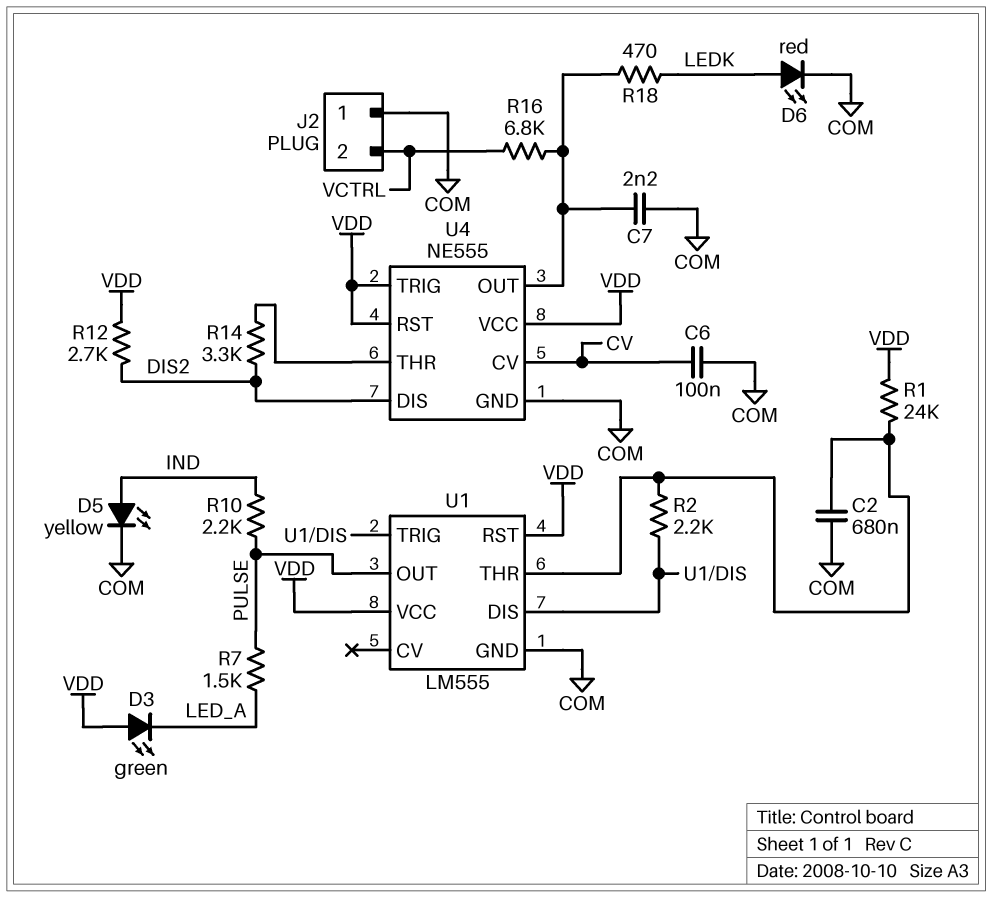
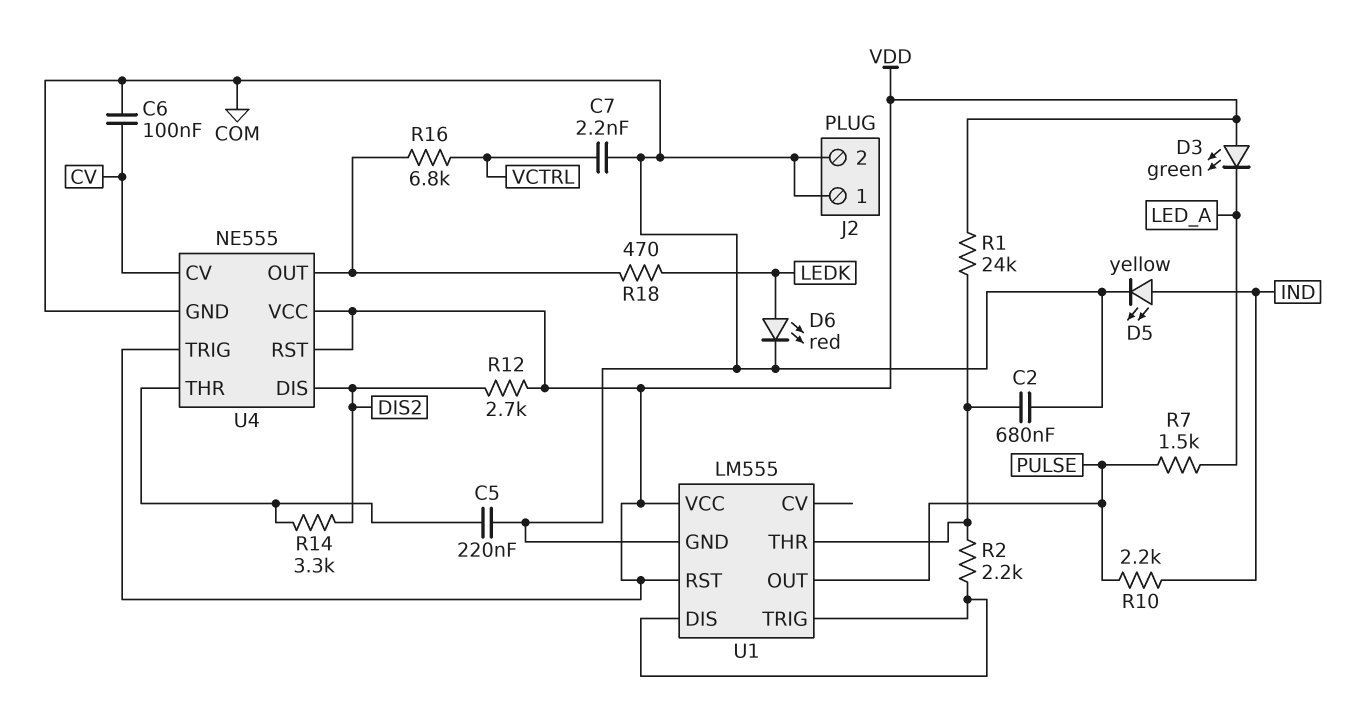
C5: none -> 220nF (COM, U4/THR)
C7: 2.2nF (COM, U4/OUT) -> 2.2nF (COM, VCTRL)
J2 pin 2: VCTRL -> COM

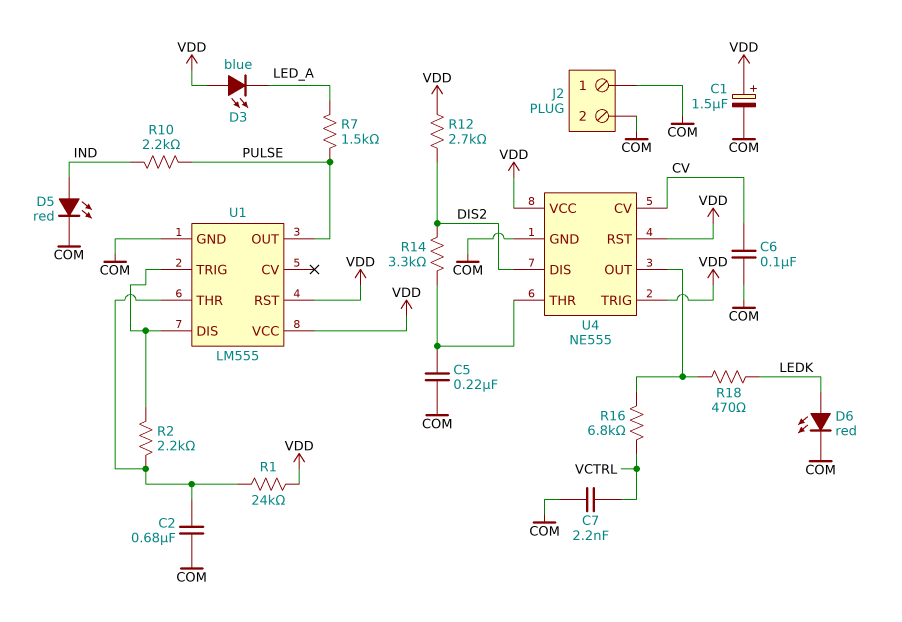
C1: none -> 1.5uF (plus VDD, minus COM)
D3: LED green (A VDD, K LED_A) -> LED blue (A VDD, K LED_A)
D5: LED yellow (A IND, K COM) -> LED red (A IND, K COM)

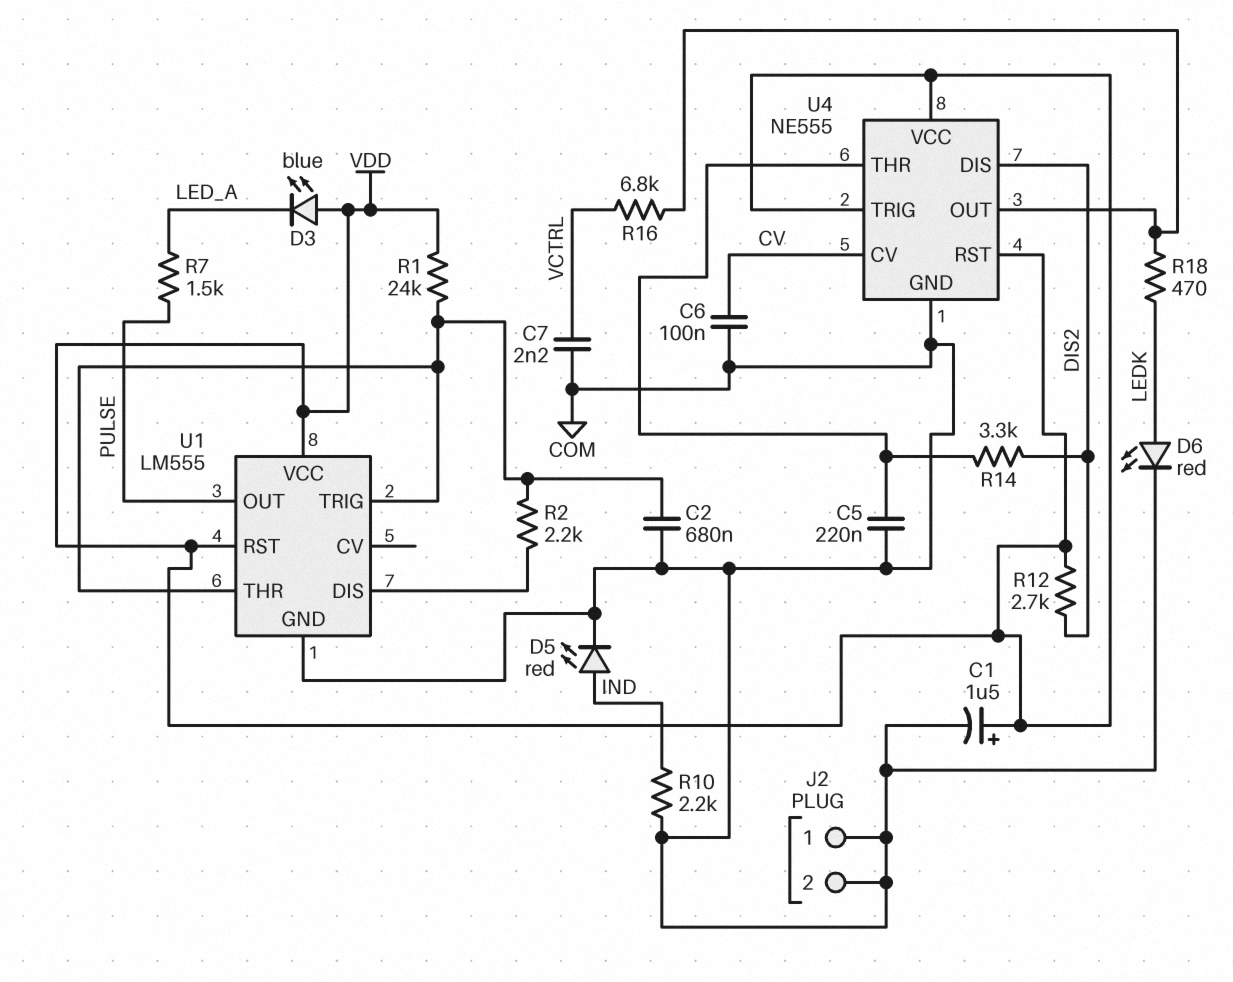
R10: 2.2k (IND, PULSE) -> 2.2k (COM, IND)
U1 pin TRIG: U1/DIS -> U1/THR

